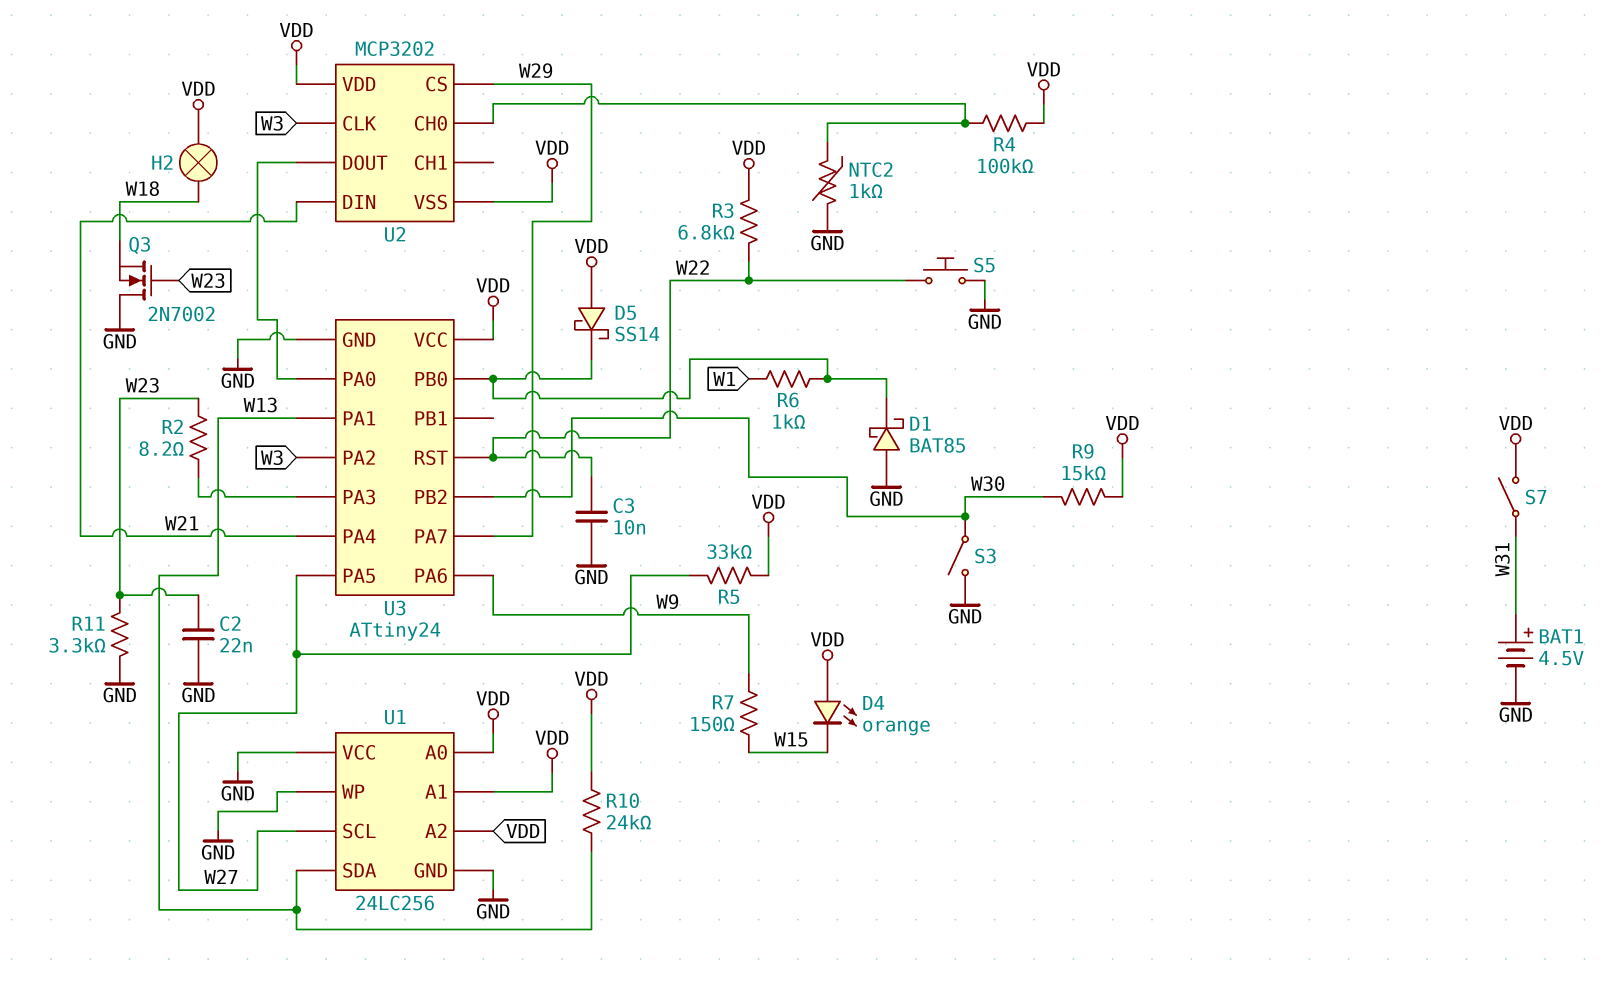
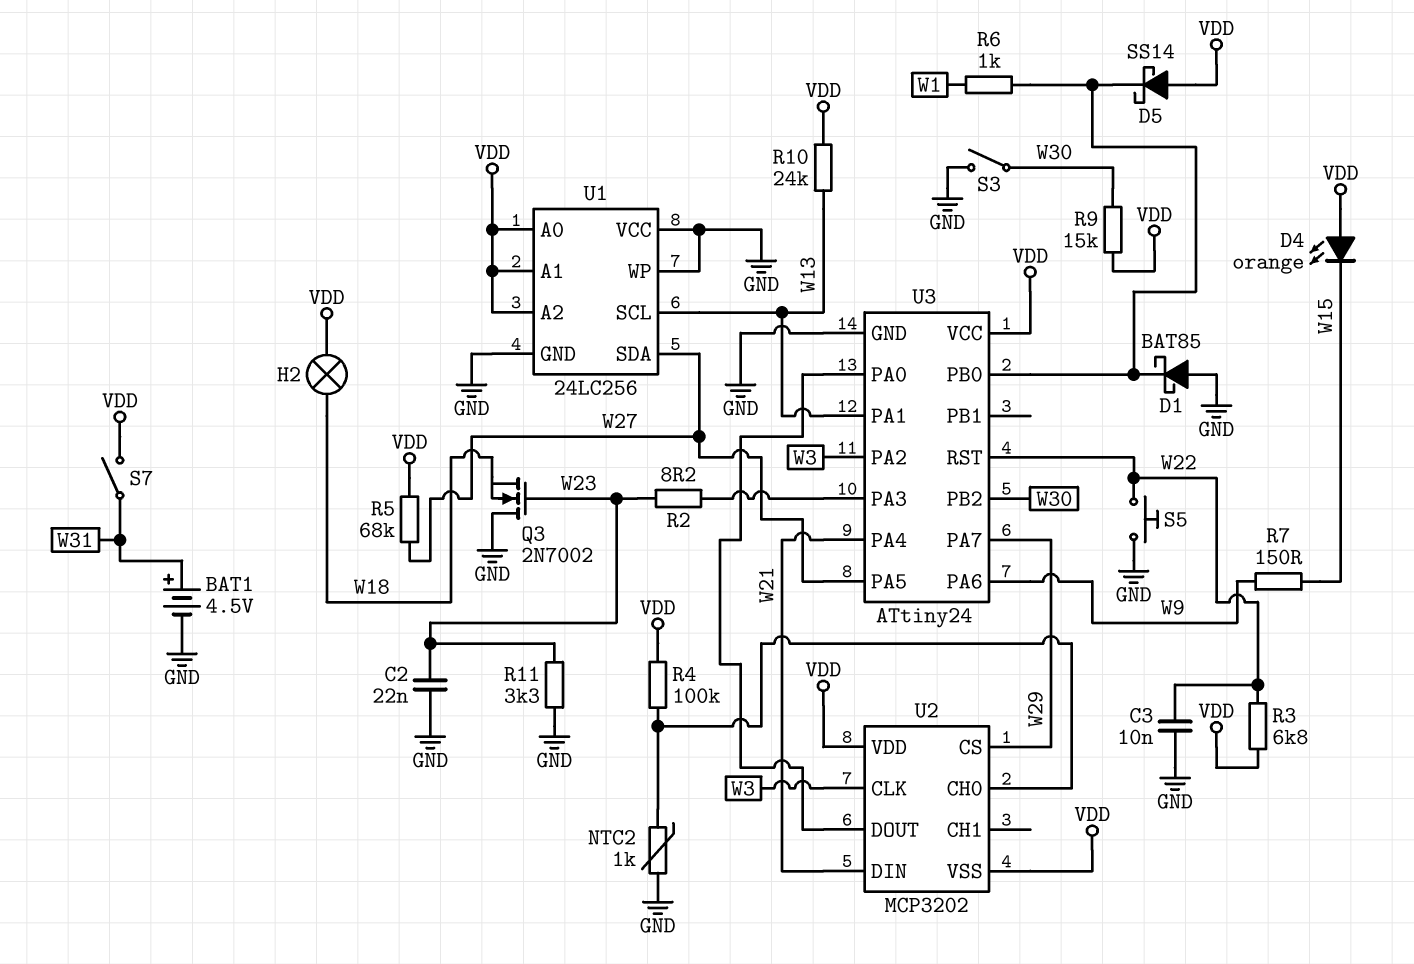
R5: 33k (VDD, W27) -> 68k (VDD, W27)
U1 pin SCL: W27 -> W13
U1 pin SDA: W13 -> W27

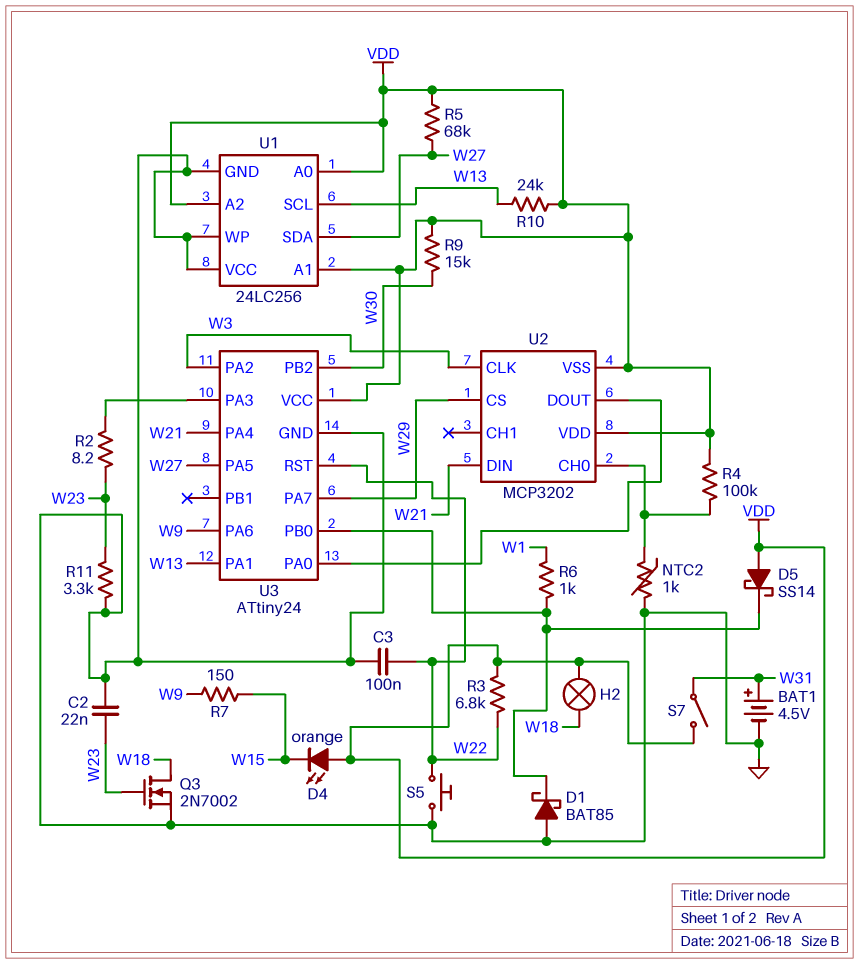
C3: 10nF (GND, W22) -> 100nF (GND, W22)
Q3: NMOS 2N7002 (G W23, D GND, S W18) -> NMOS 2N7002 (G W23, D W18, S GND)
S3: switch (GND, W30) -> none

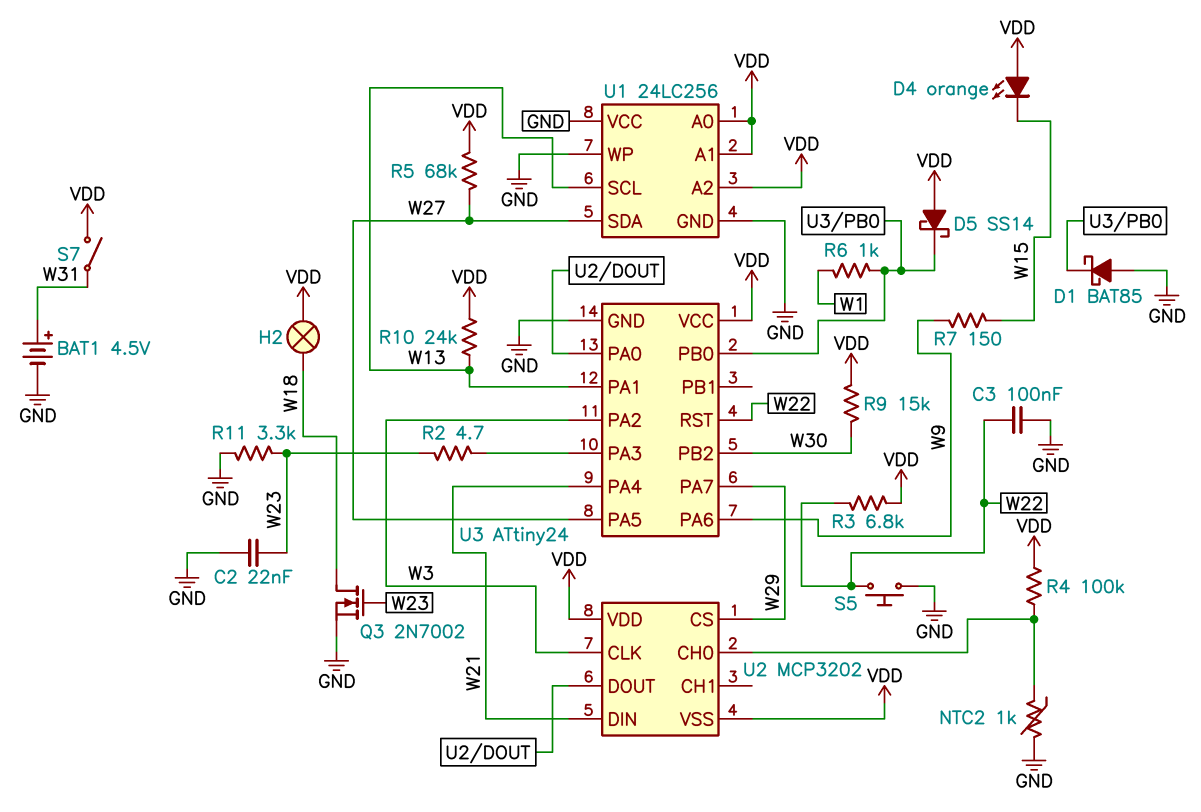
R2: 8.2 (U3/PA3, W23) -> 4.7 (U3/PA3, W23)

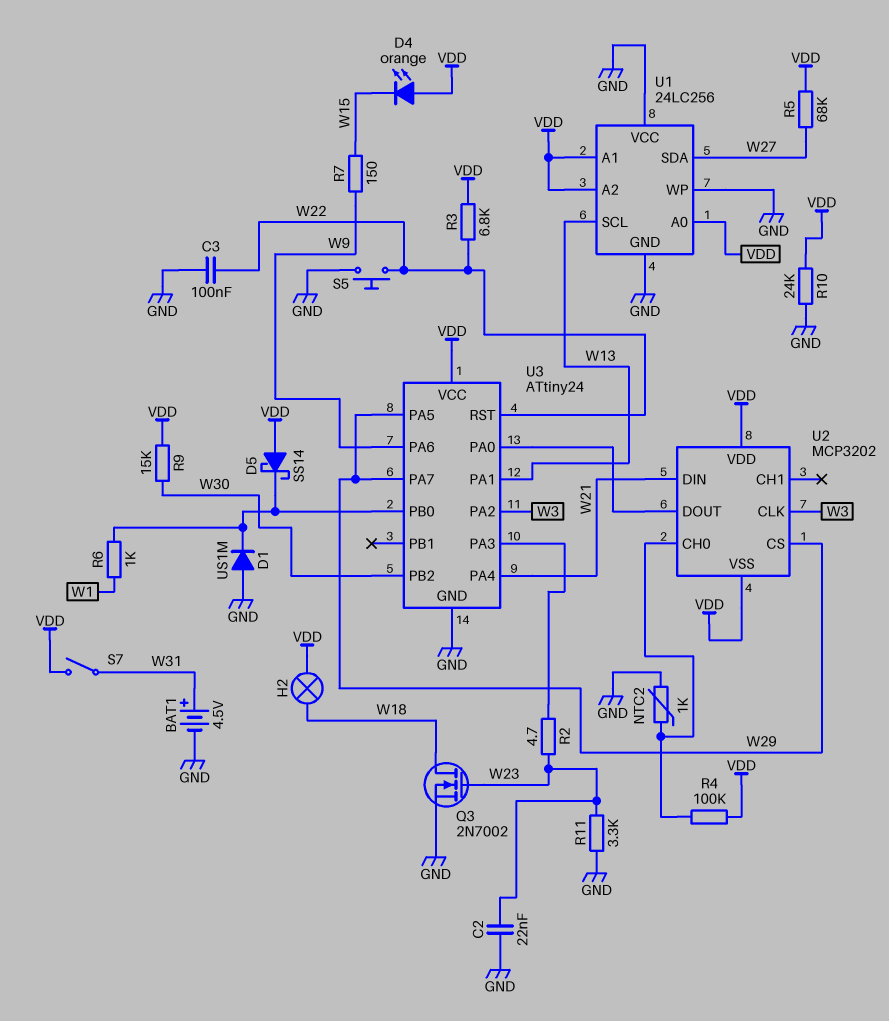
D1: schottky BAT85 (A GND, K U3/PB0) -> diode US1M (A GND, K U3/PB0)
R10: 24k (VDD, W13) -> 24k (GND, VDD)
U3 pin PA5: W27 -> W29

